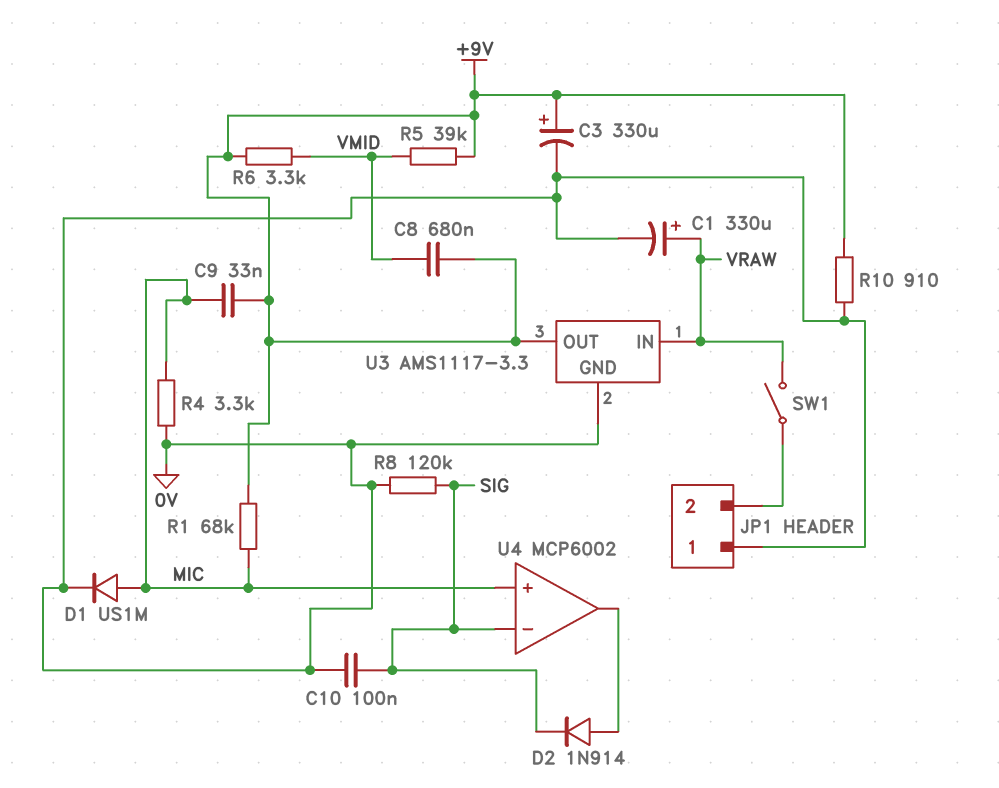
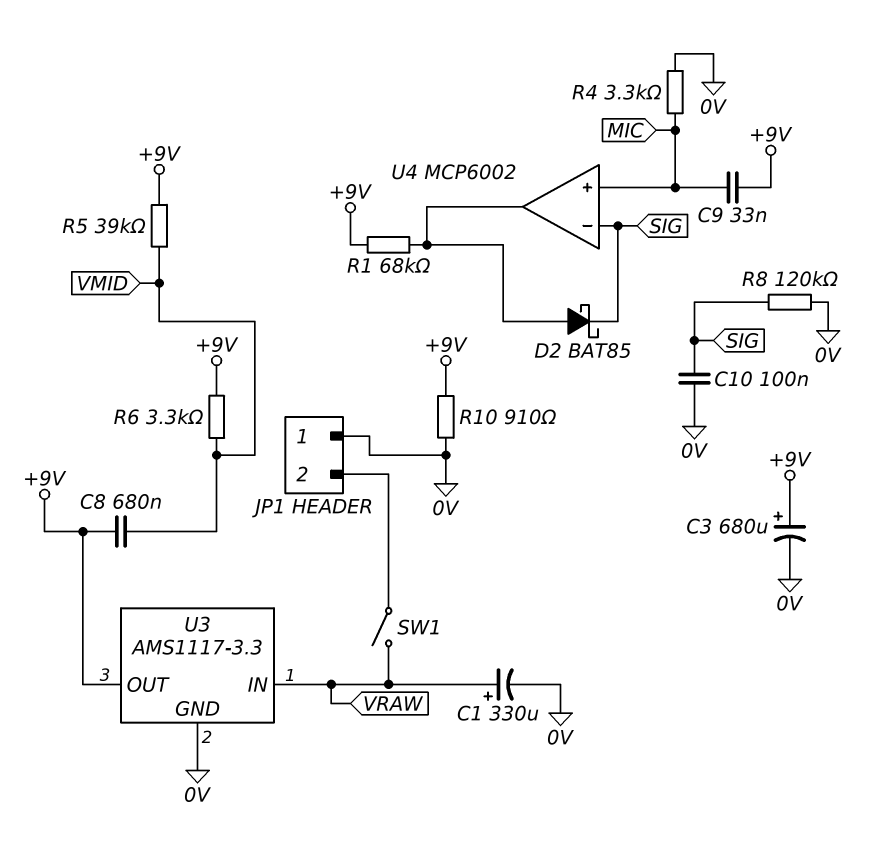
C3: 330uF (plus +9V, minus 0V) -> 680uF (plus +9V, minus 0V)
D1: diode US1M (A MIC, K 0V) -> none
D2: diode 1N914 (A U4/out, K SIG) -> schottky BAT85 (A U4/out, K SIG)
R1: 68k (+9V, MIC) -> 68k (+9V, U4/out)

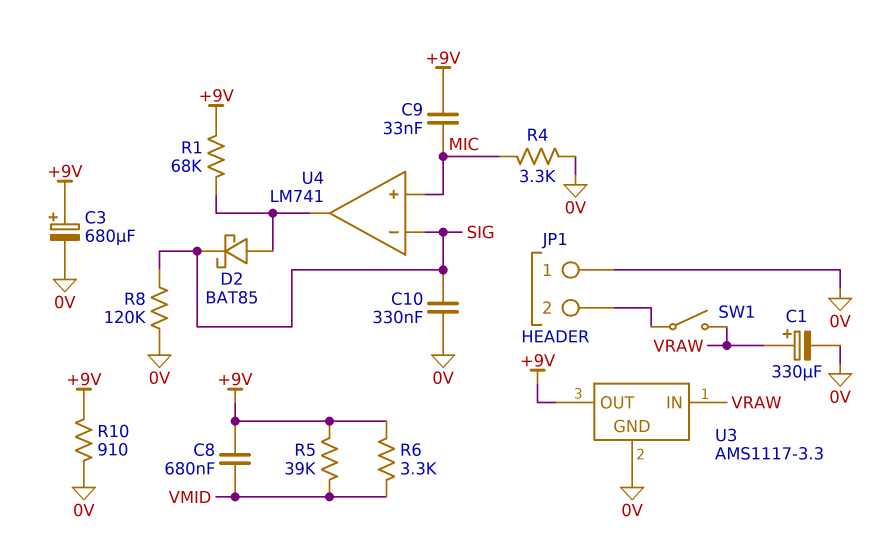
C10: 100nF (0V, SIG) -> 330nF (0V, SIG)
U4: MCP6002 -> LM741

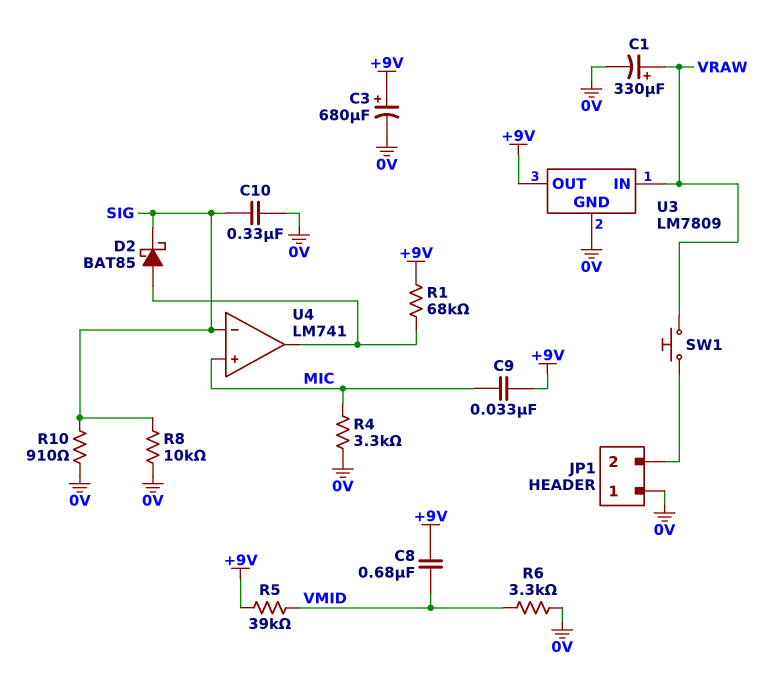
R6: 3.3k (+9V, VMID) -> 3.3k (0V, VMID)
R8: 120k (0V, SIG) -> 10k (0V, SIG)
R10: 910 (+9V, 0V) -> 910 (0V, SIG)
SW1: switch (JP1/2, VRAW) -> button (JP1/2, VRAW)
U3: AMS1117-3.3 -> LM7809

